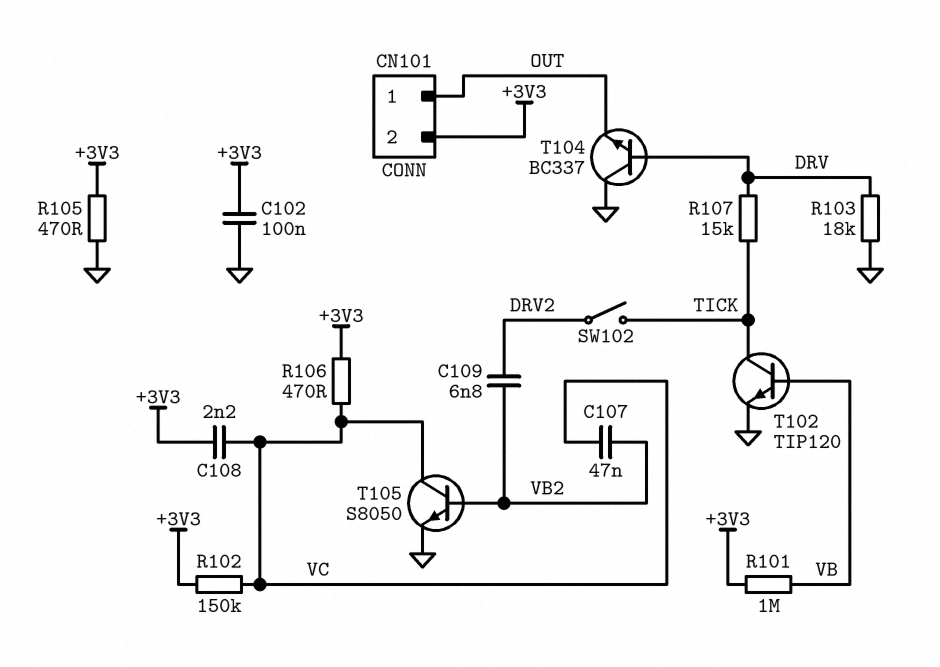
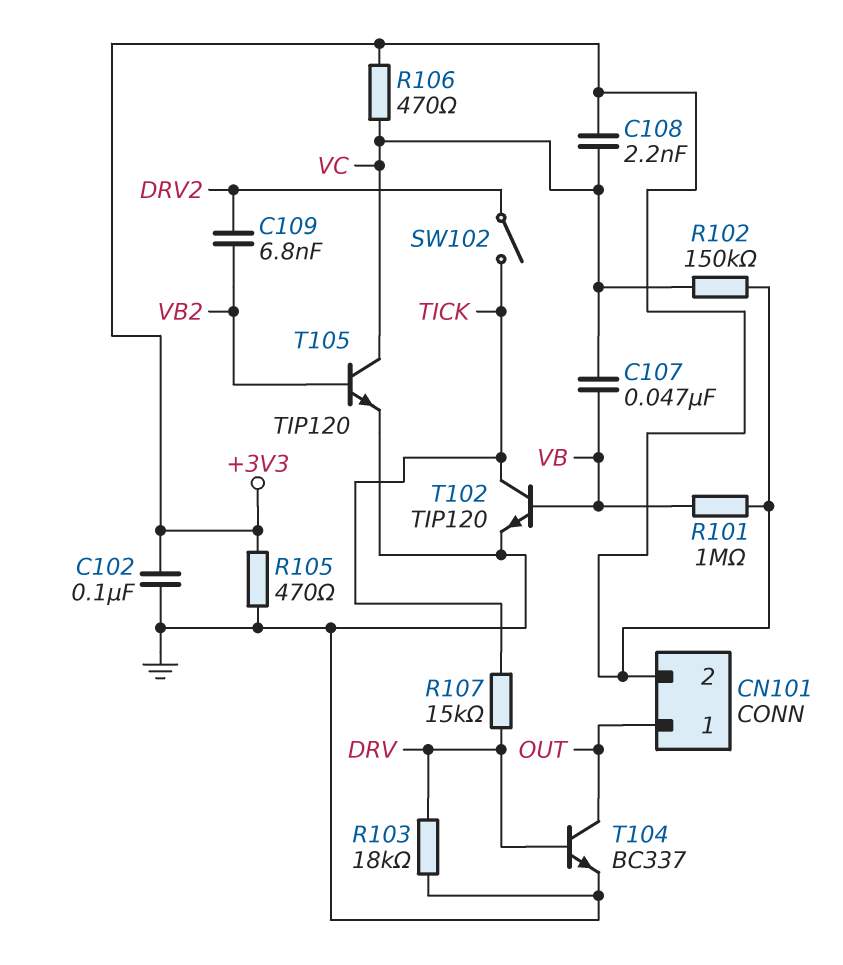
C107: 47nF (VB2, VC) -> 47nF (VB, VC)
T104: NPN BC337 (B DRV, C GND, E OUT) -> NPN BC337 (B DRV, C OUT, E GND)
T105: NPN S8050 (B VB2, C VC, E GND) -> NPN TIP120 (B VB2, C VC, E GND)

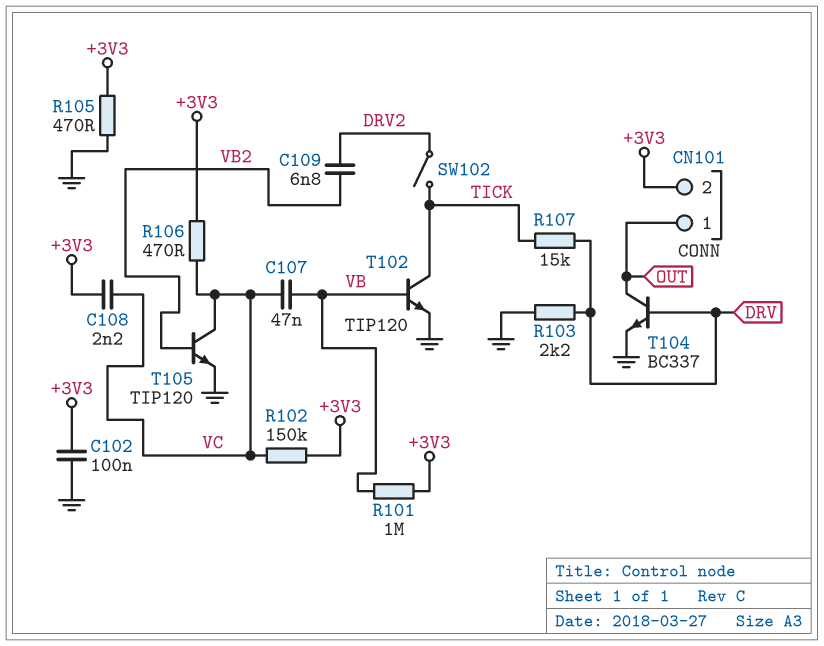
R103: 18k (DRV, GND) -> 2.2k (DRV, GND)

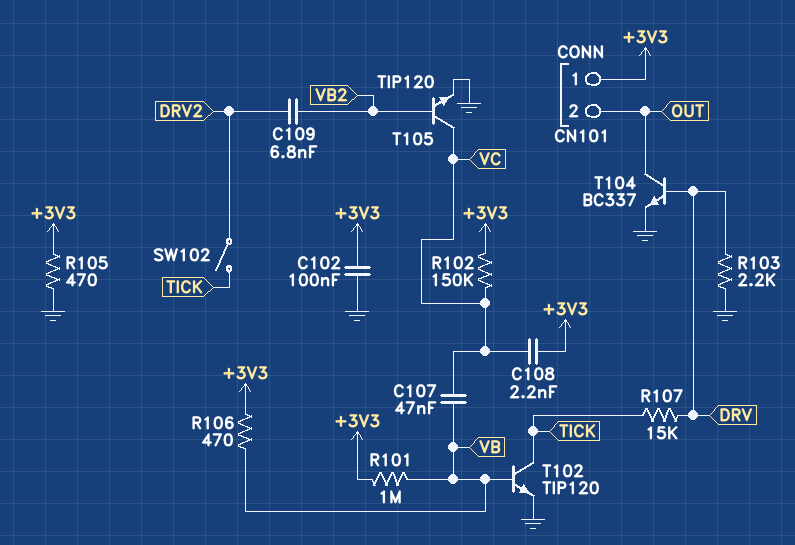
CN101 pin 1: OUT -> +3V3
CN101 pin 2: +3V3 -> OUT
R106: 470 (+3V3, VC) -> 470 (+3V3, VB)

